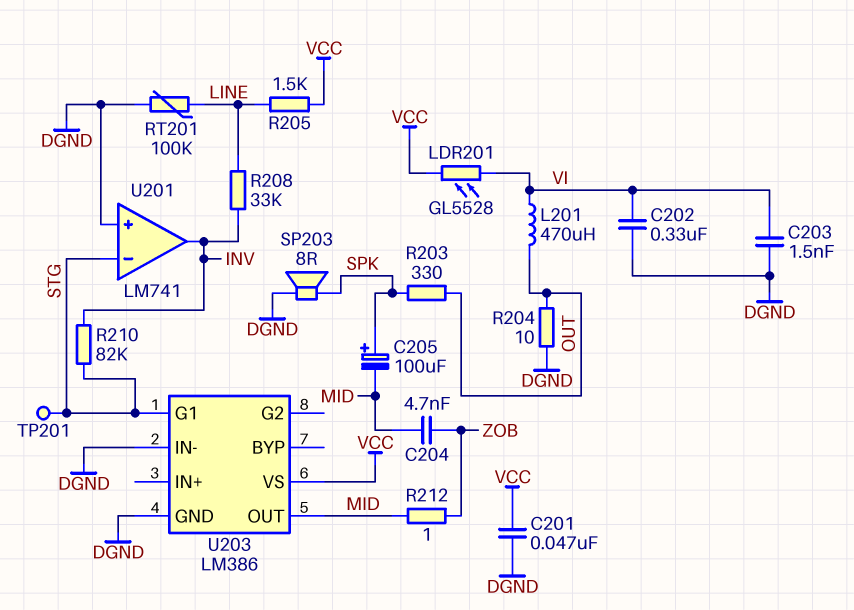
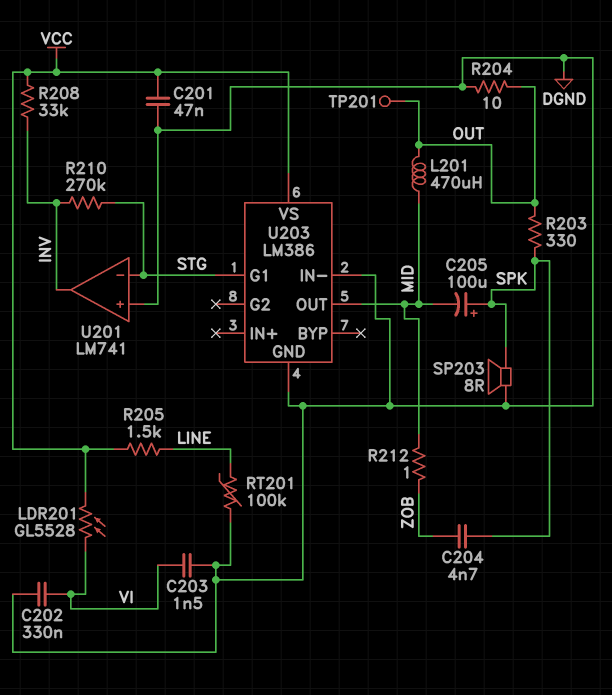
C204: 4.7nF (MID, ZOB) -> 4.7nF (SPK, ZOB)
L201: 470uH (OUT, VI) -> 470uH (MID, OUT)
R208: 33k (INV, LINE) -> 33k (INV, VCC)
R210: 82k (INV, STG) -> 270k (INV, STG)
TP201: test point (STG) -> test point (OUT)

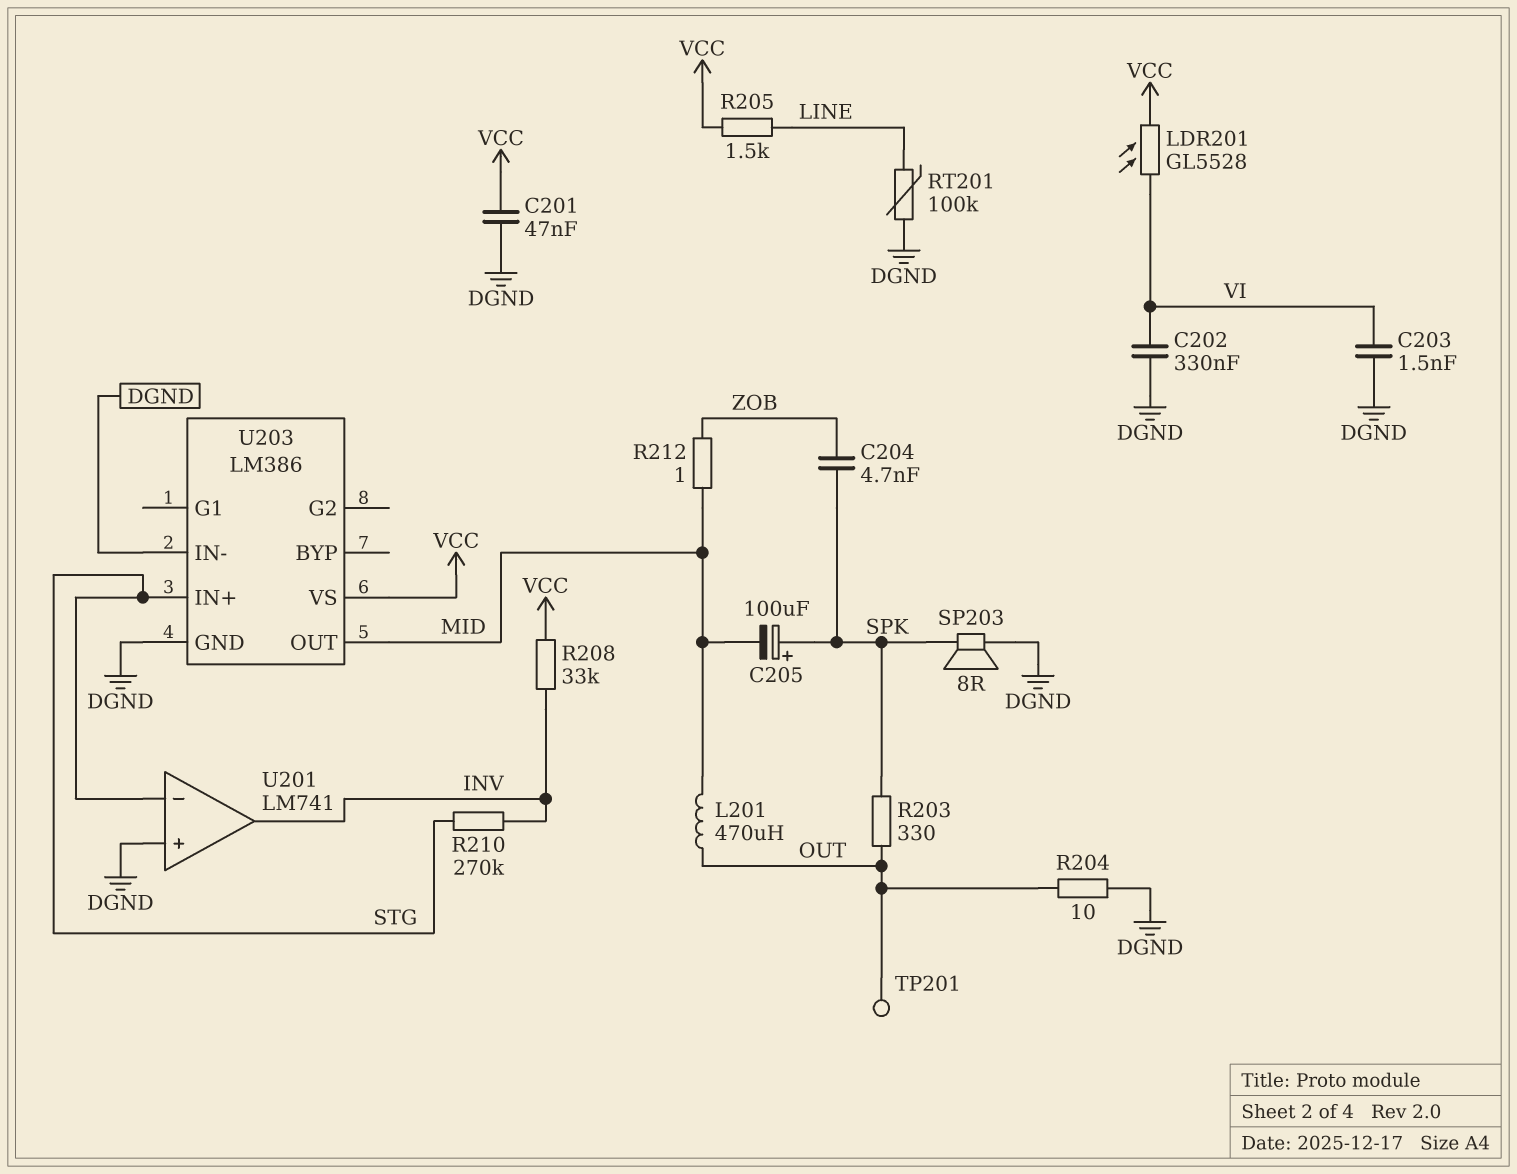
U203 pin G1: STG -> none
U203 pin IN+: none -> STG

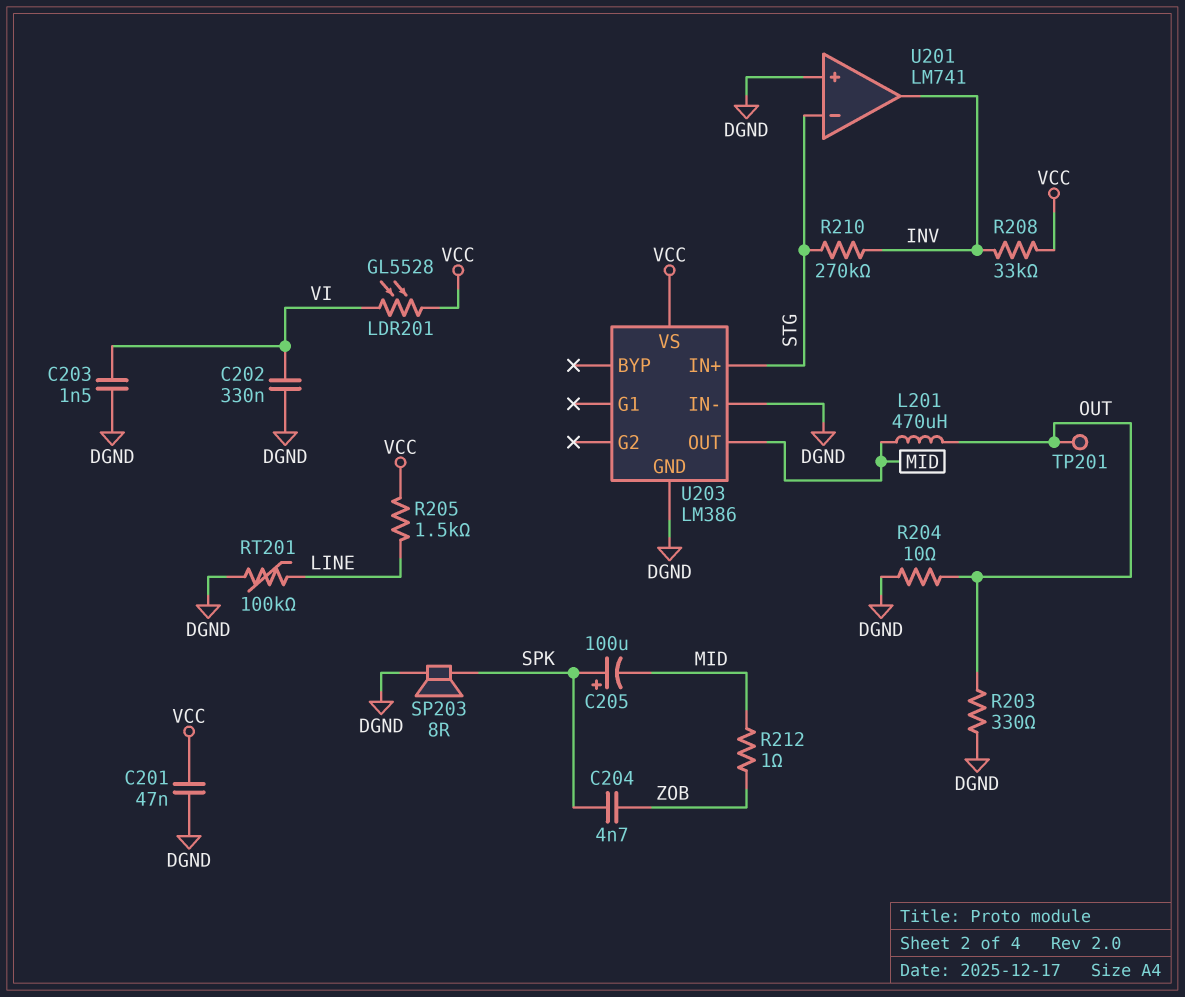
R203: 330 (OUT, SPK) -> 330 (DGND, OUT)

